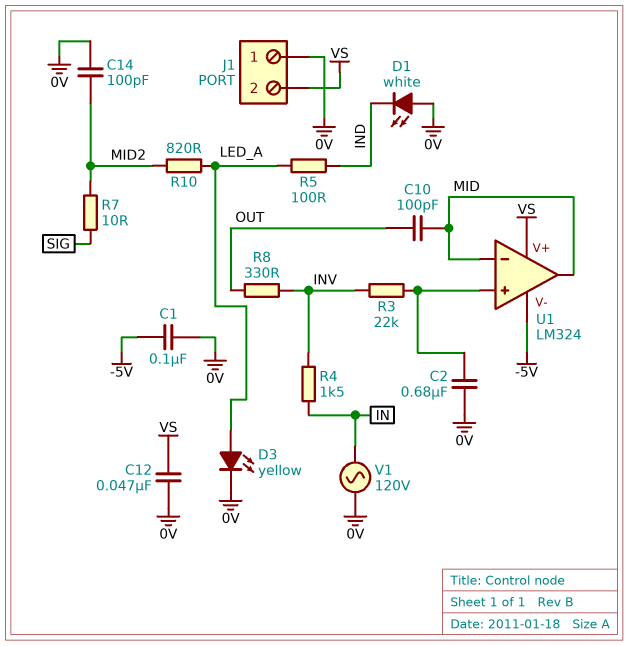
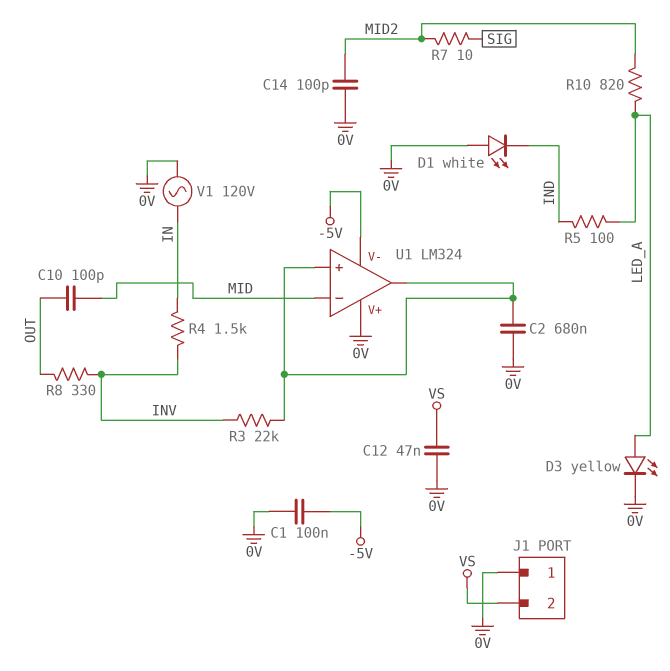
U1 pin V+: VS -> 0V
U1 pin out: MID -> U1/in+

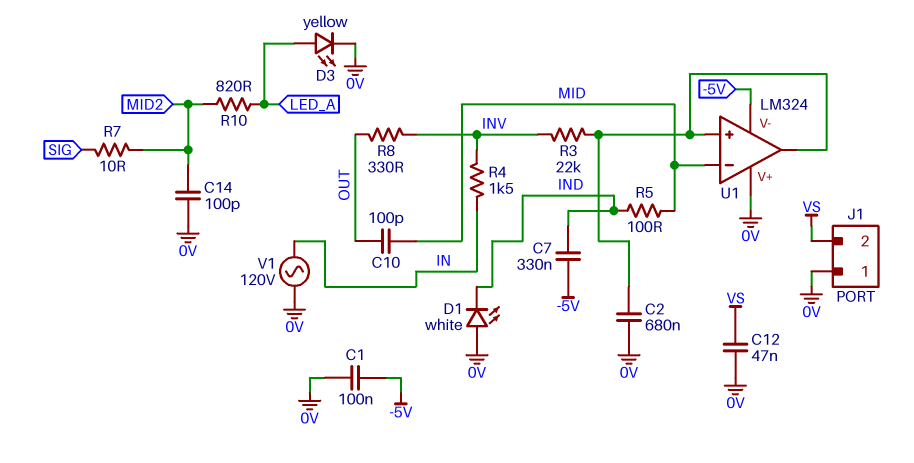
C7: none -> 330nF (-5V, IND)
R5: 100 (IND, LED_A) -> 100 (IND, MID)

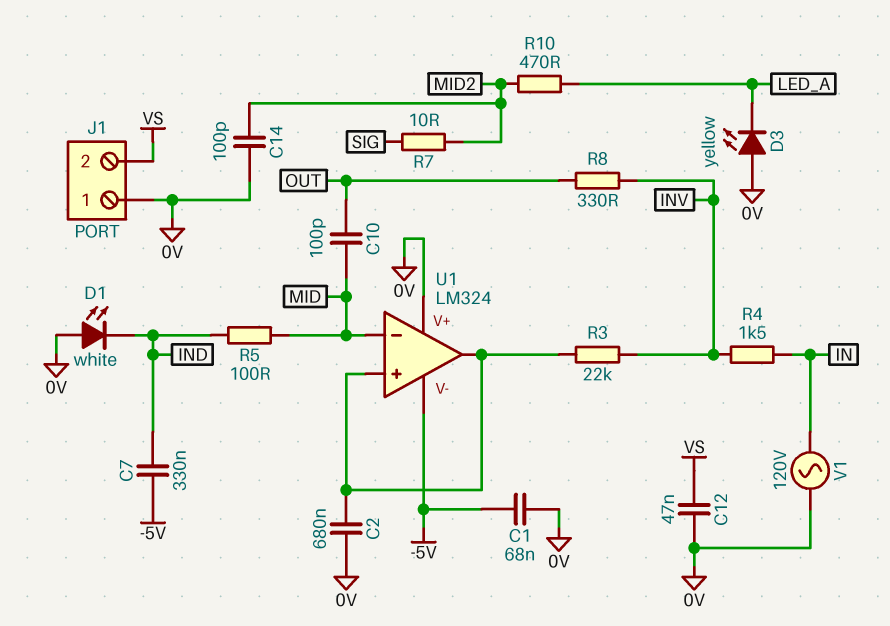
C1: 100nF (-5V, 0V) -> 68nF (-5V, 0V)
D3: LED yellow (A LED_A, K 0V) -> LED yellow (A 0V, K LED_A)
R10: 820 (LED_A, MID2) -> 470 (LED_A, MID2)

